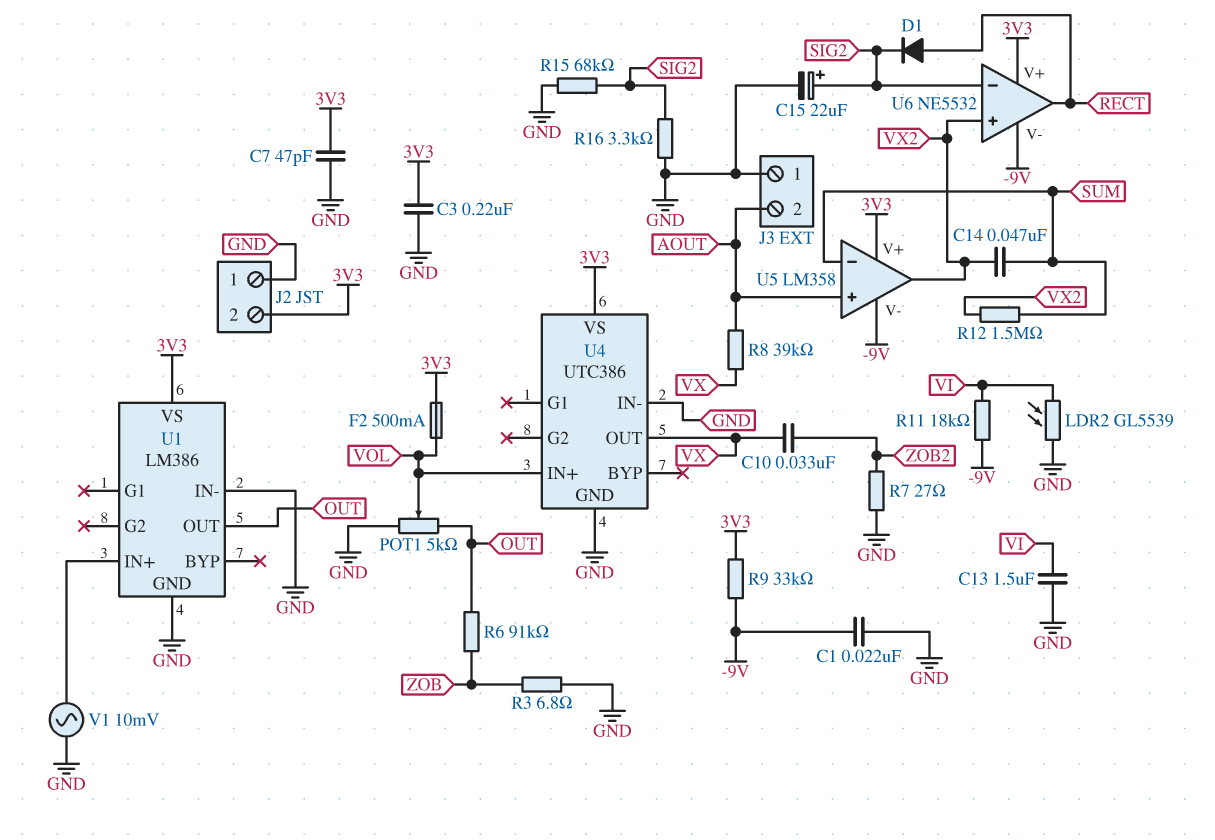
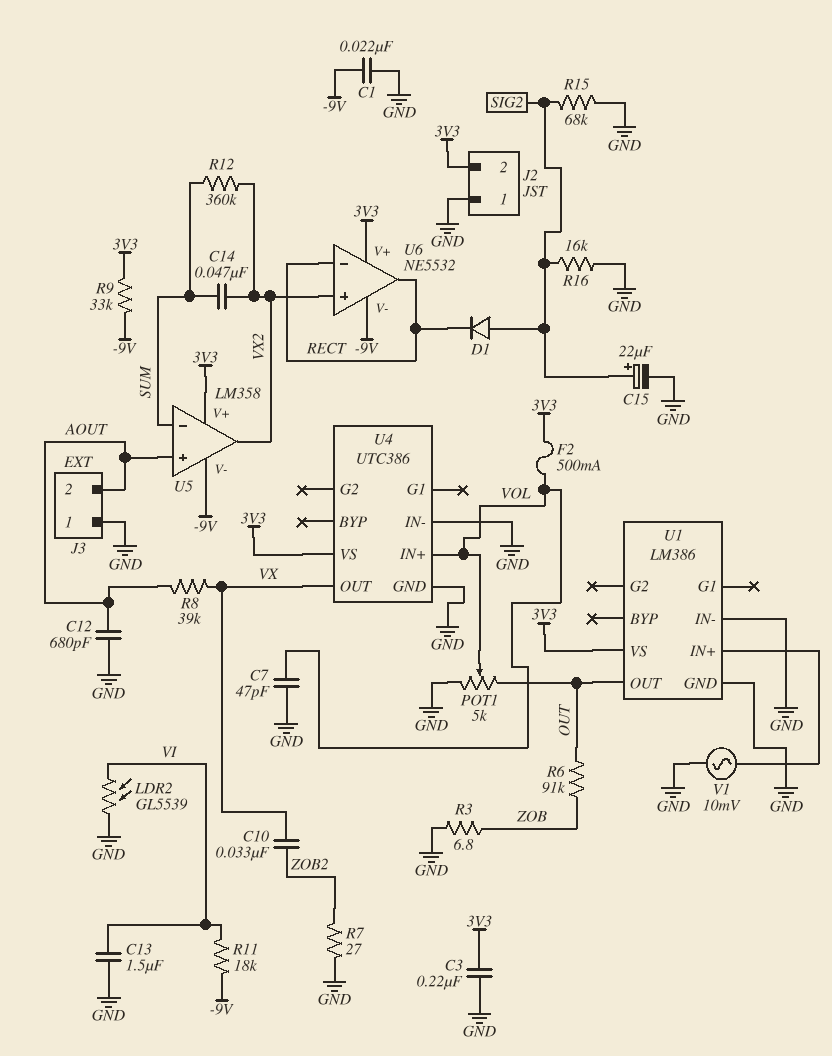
C7: 47pF (3V3, GND) -> 47pF (GND, VOL)
C12: none -> 680pF (AOUT, GND)
D1: diode (A RECT, K SIG2) -> diode (A SIG2, K RECT)
R12: 1.5M (SUM, VX2) -> 360k (SUM, VX2)
R16: 3.3k (GND, SIG2) -> 16k (GND, SIG2)
U6 pin in-: SIG2 -> RECT

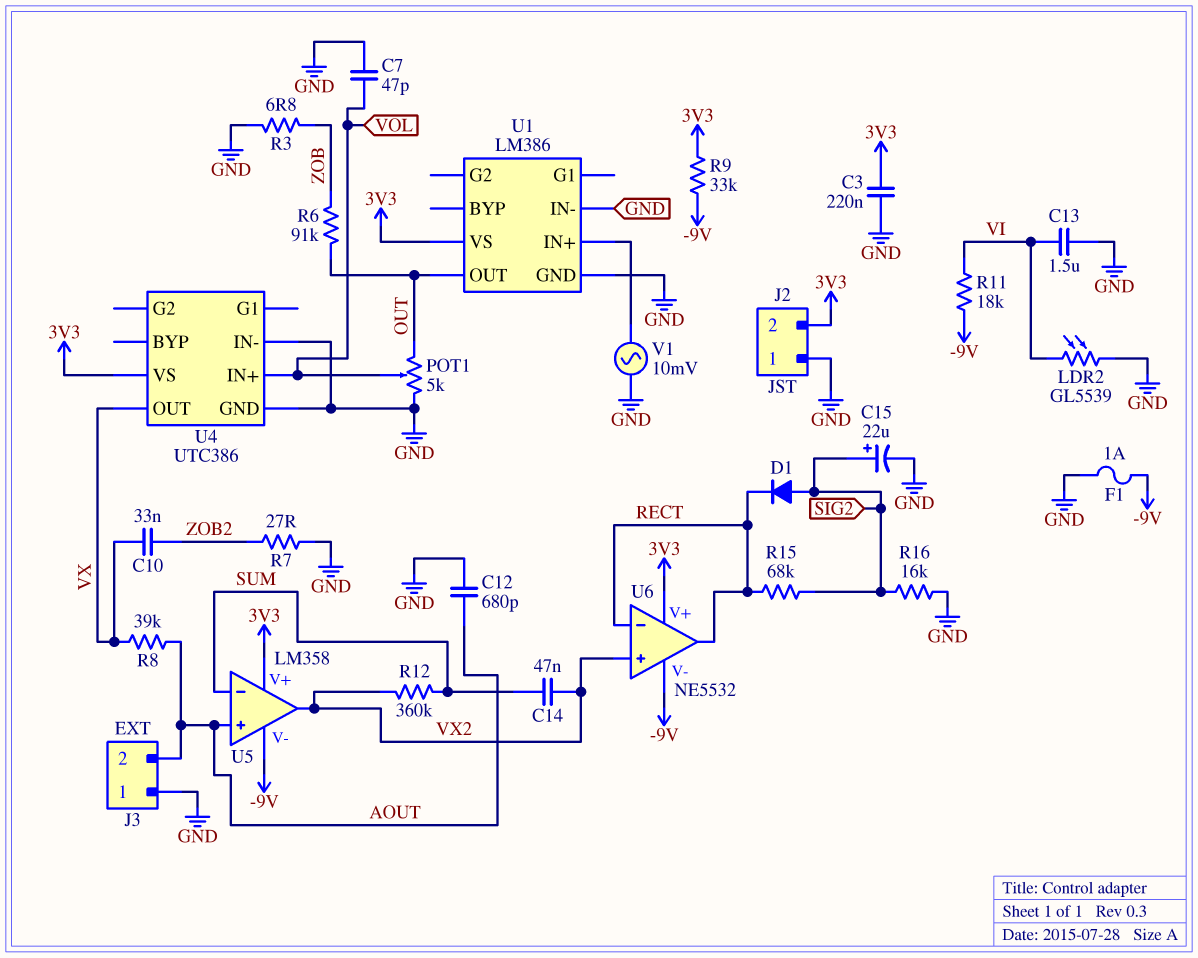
C1: 22nF (-9V, GND) -> none
F1: none -> 1A (-9V, GND)
F2: 500mA (3V3, VOL) -> none
R15: 68k (GND, SIG2) -> 68k (RECT, SIG2)

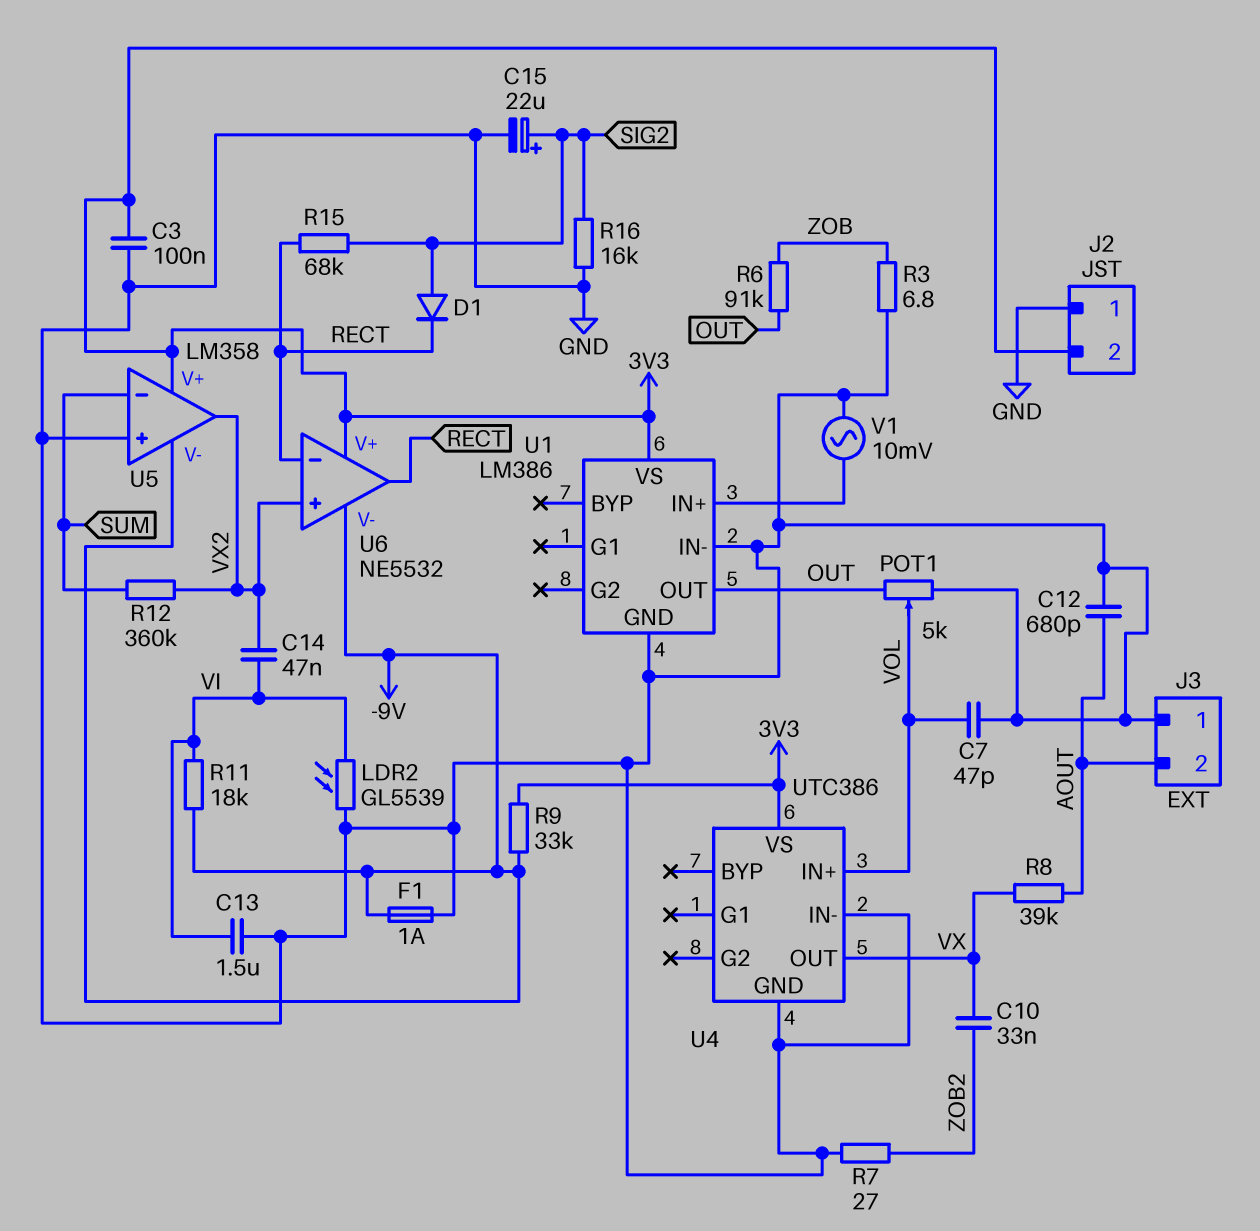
C3: 220nF (3V3, GND) -> 100nF (3V3, GND)
C14: 47nF (SUM, VX2) -> 47nF (VI, VX2)
U5 pin in+: AOUT -> GND

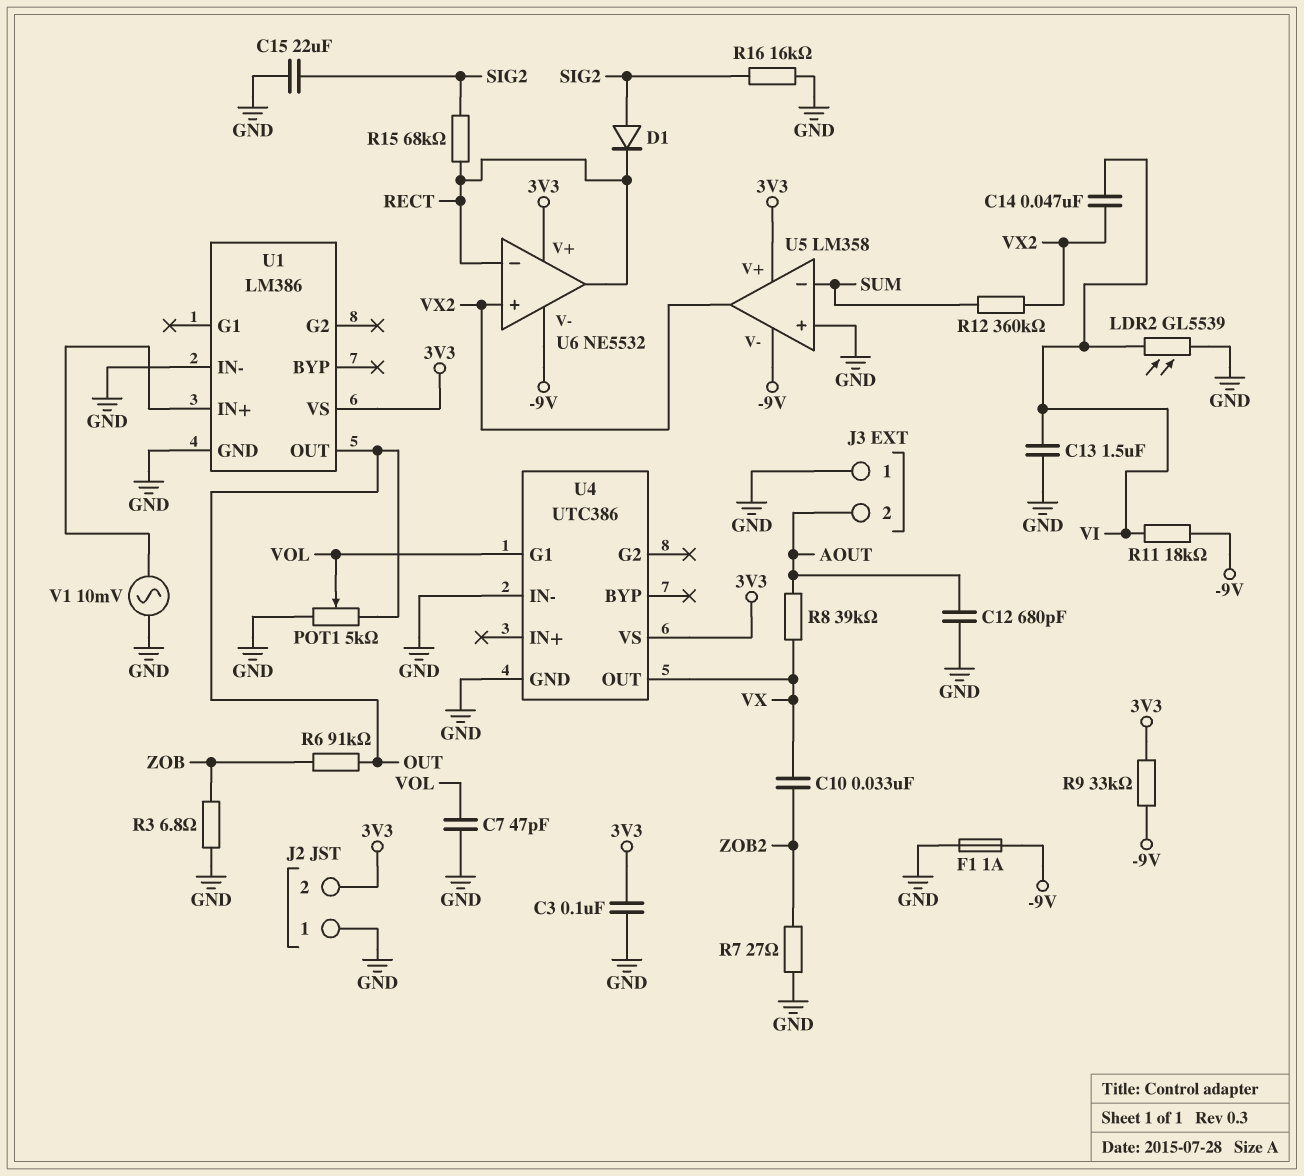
C15: 22uF (plus SIG2, minus GND) -> 22uF (GND, SIG2)
U4 pin G1: none -> VOL
U4 pin IN+: VOL -> none

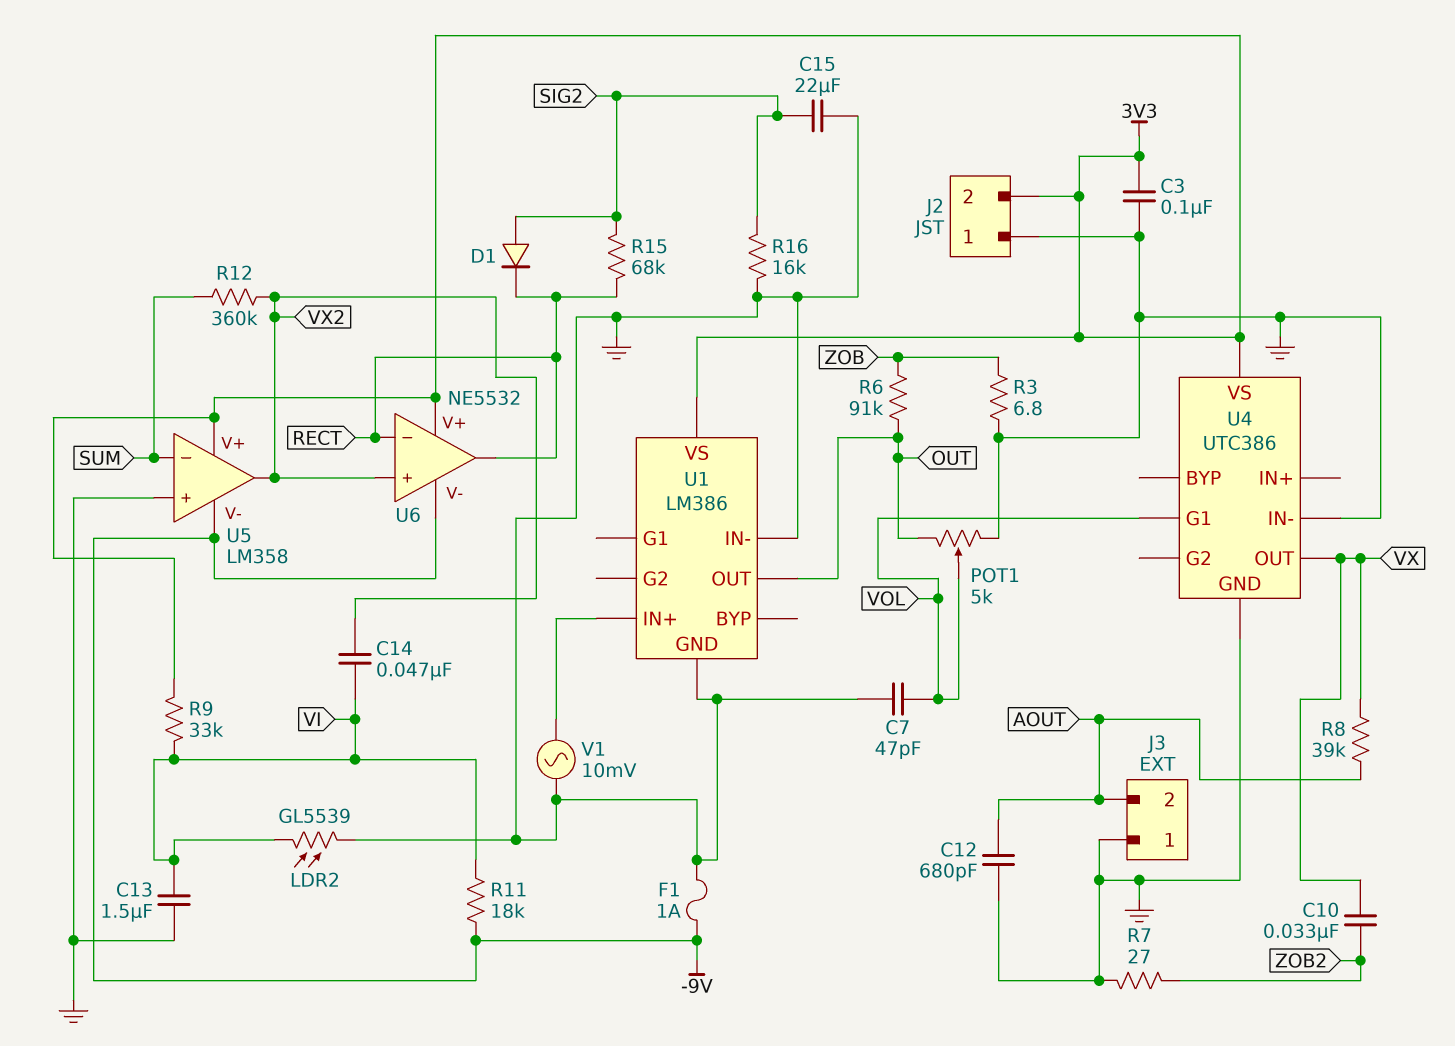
R9: 33k (-9V, 3V3) -> 33k (3V3, VI)

